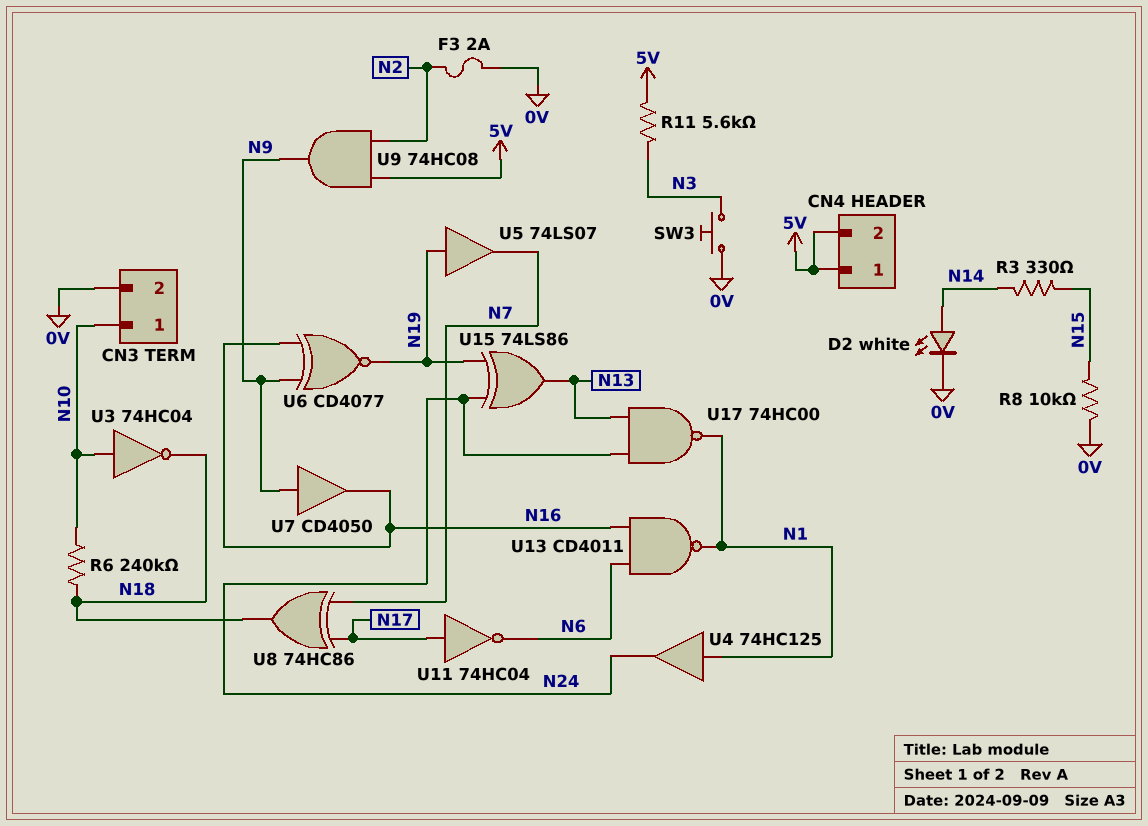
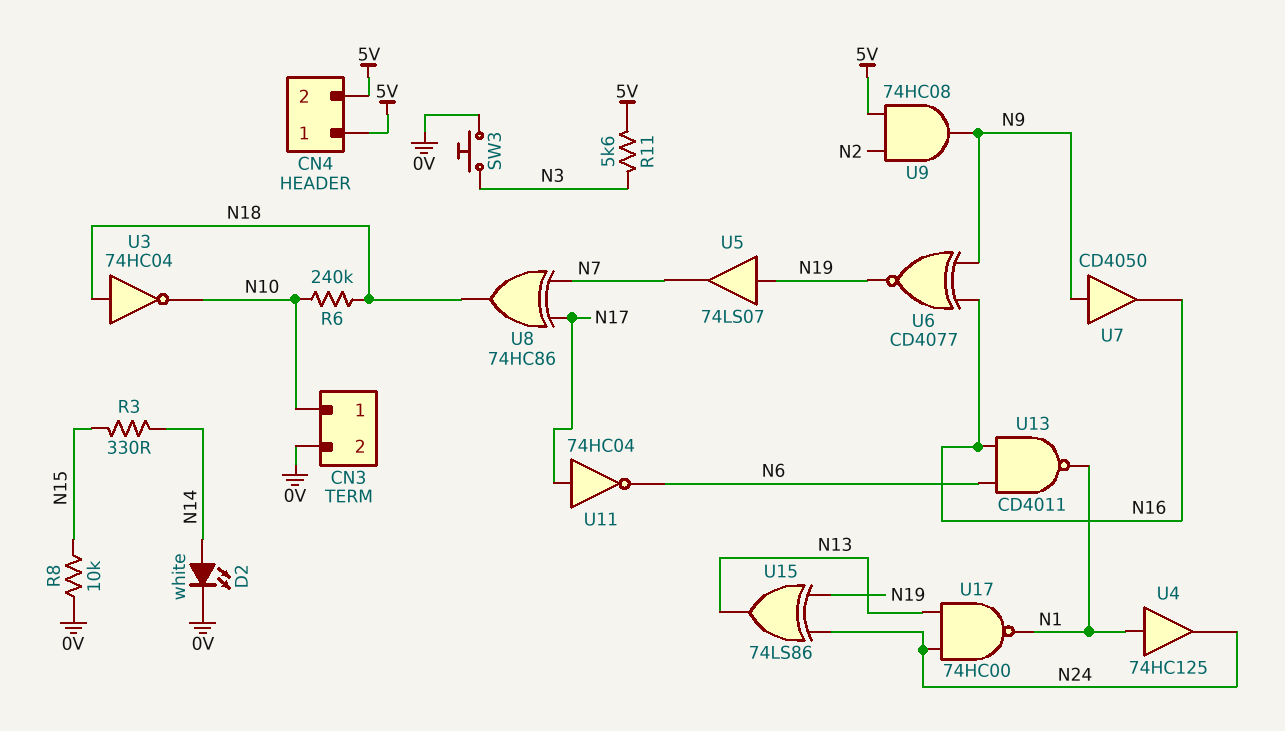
F3: 2A (0V, N2) -> none
U3: NOT 74HC04 (in N10, out N18) -> NOT 74HC04 (in N18, out N10)

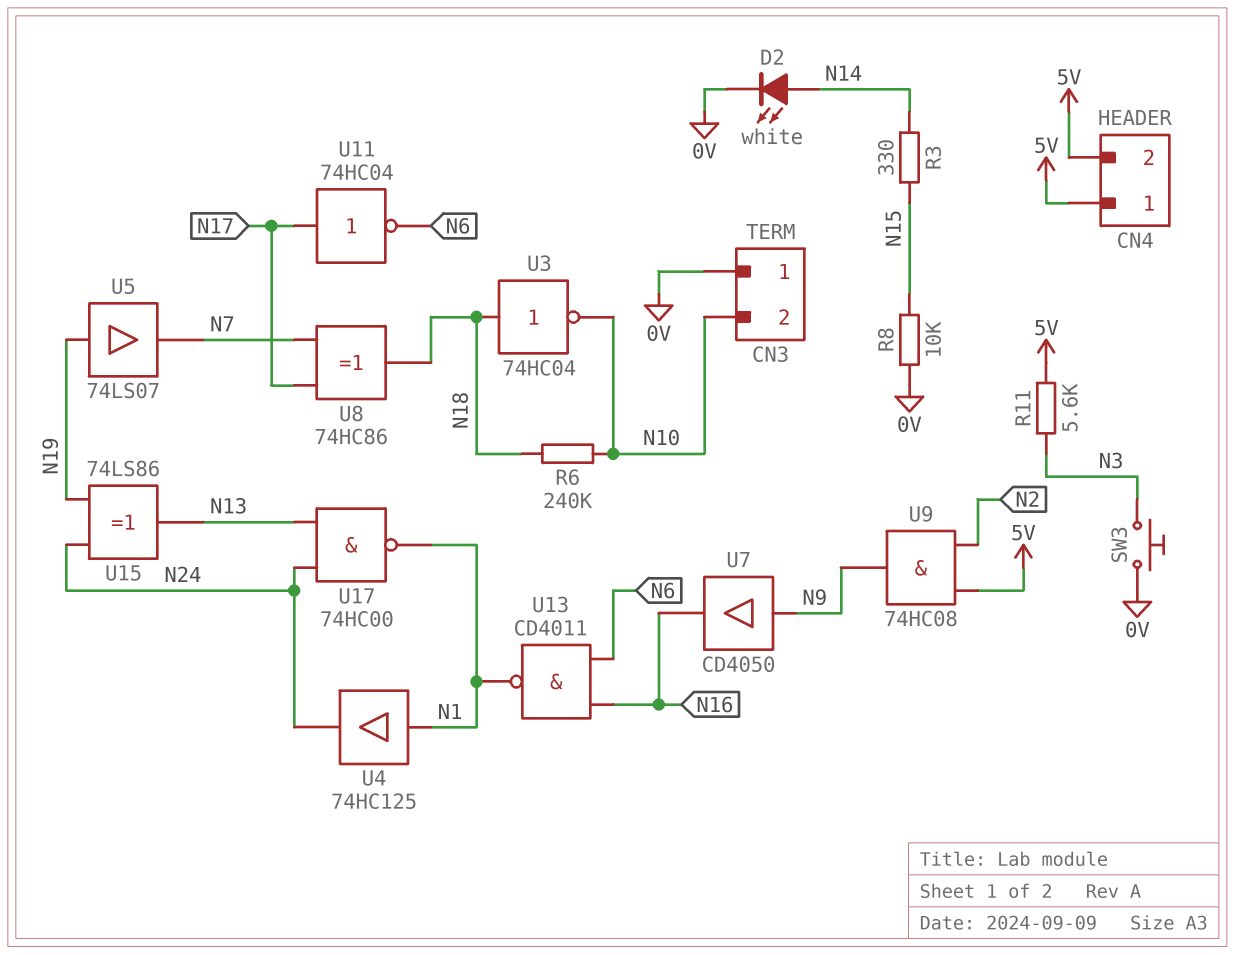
CN3 pin 1: N10 -> 0V
CN3 pin 2: 0V -> N10
U6: XNOR CD4077 (in N9, in N16, out N19) -> none

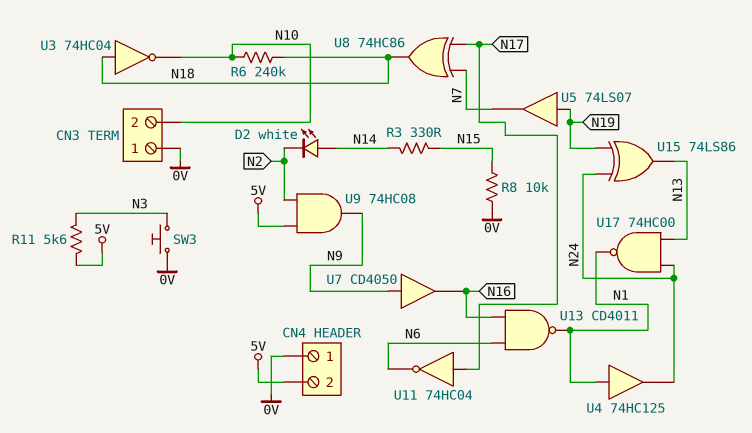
CN4 pin 1: 5V -> 0V
D2: LED white (A N14, K 0V) -> LED white (A N14, K N2)

